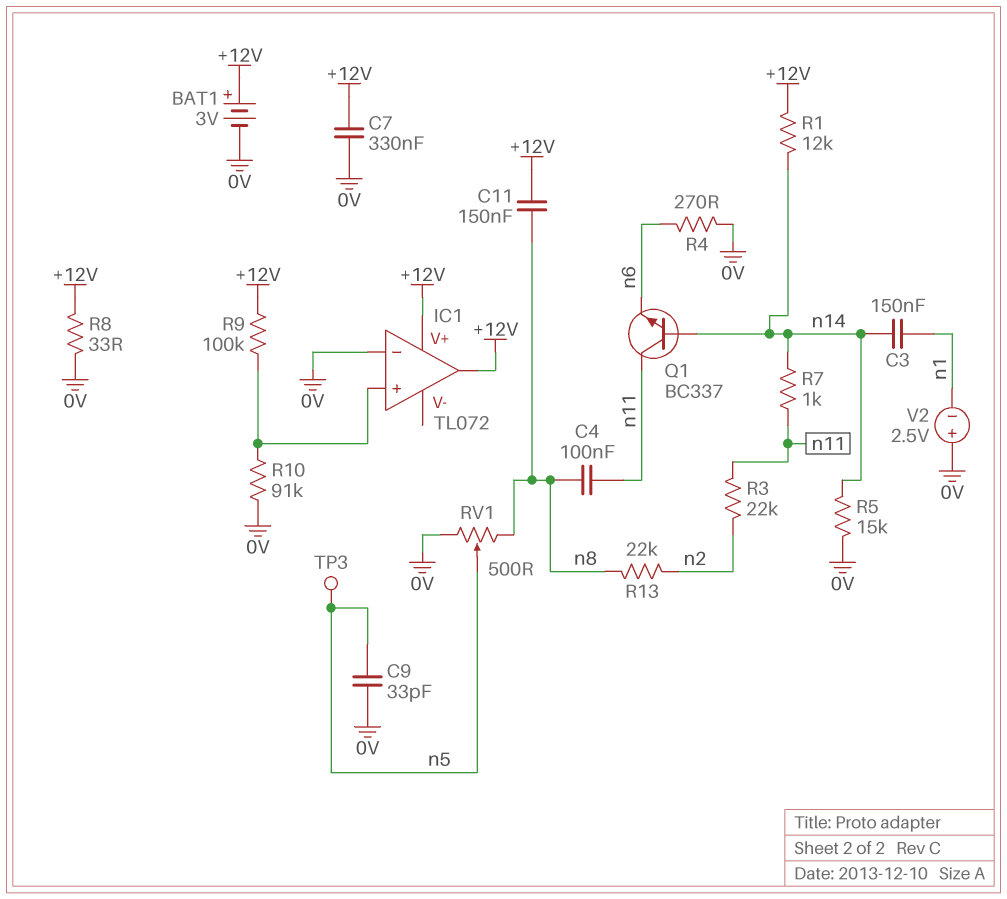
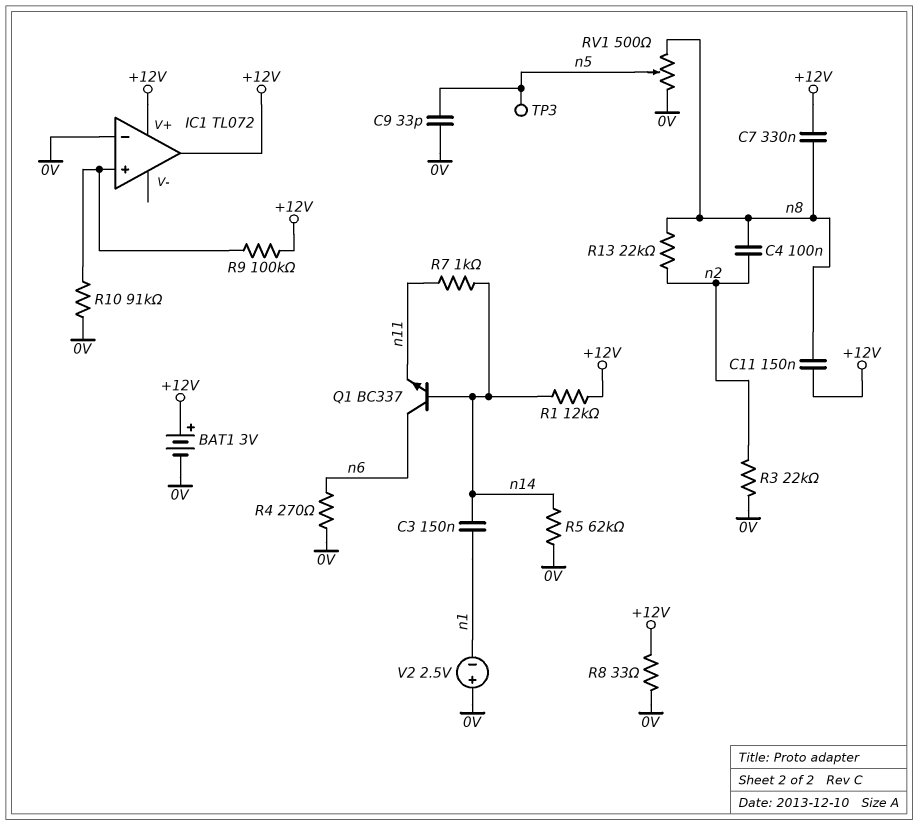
C4: 100nF (n8, n11) -> 100nF (n2, n8)
C7: 330nF (+12V, 0V) -> 330nF (+12V, n8)
Q1: NPN BC337 (B n14, C n11, E n6) -> NPN BC337 (B n14, C n6, E n11)
R3: 22k (n2, n11) -> 22k (0V, n2)
R5: 15k (0V, n14) -> 62k (0V, n14)

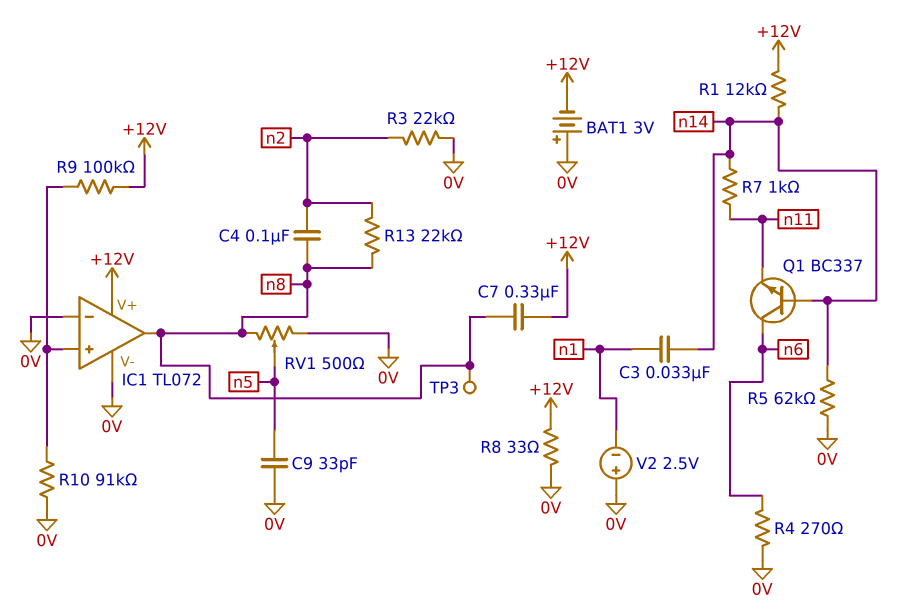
BAT1: 3V (plus +12V, minus 0V) -> 3V (plus 0V, minus +12V)
C3: 150nF (n1, n14) -> 33nF (n1, n14)
C11: 150nF (+12V, n8) -> none
IC1 pin V-: none -> 0V
IC1 pin out: +12V -> n8
TP3: test point (n5) -> test point (n8)

